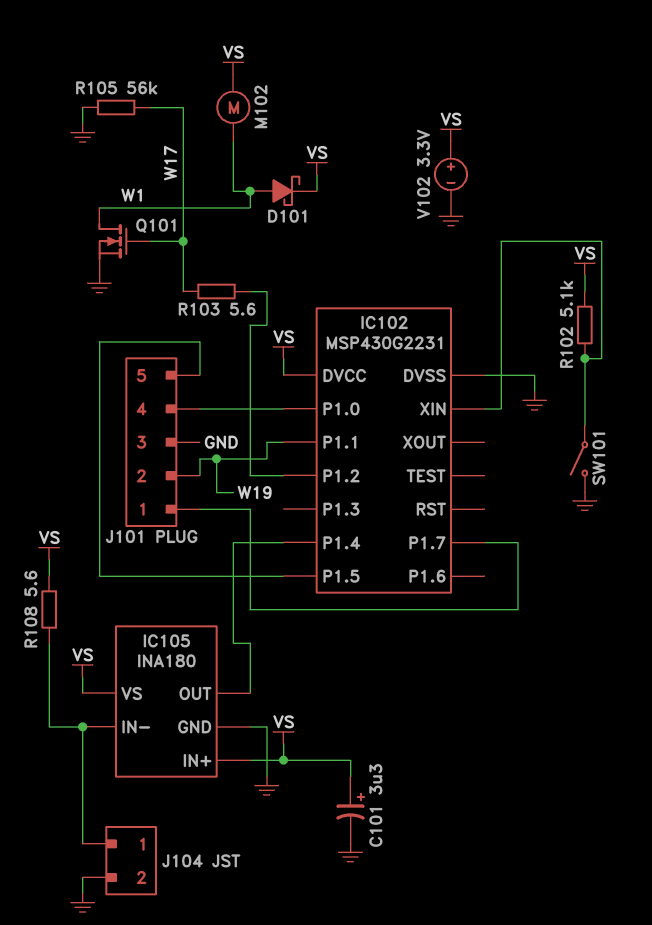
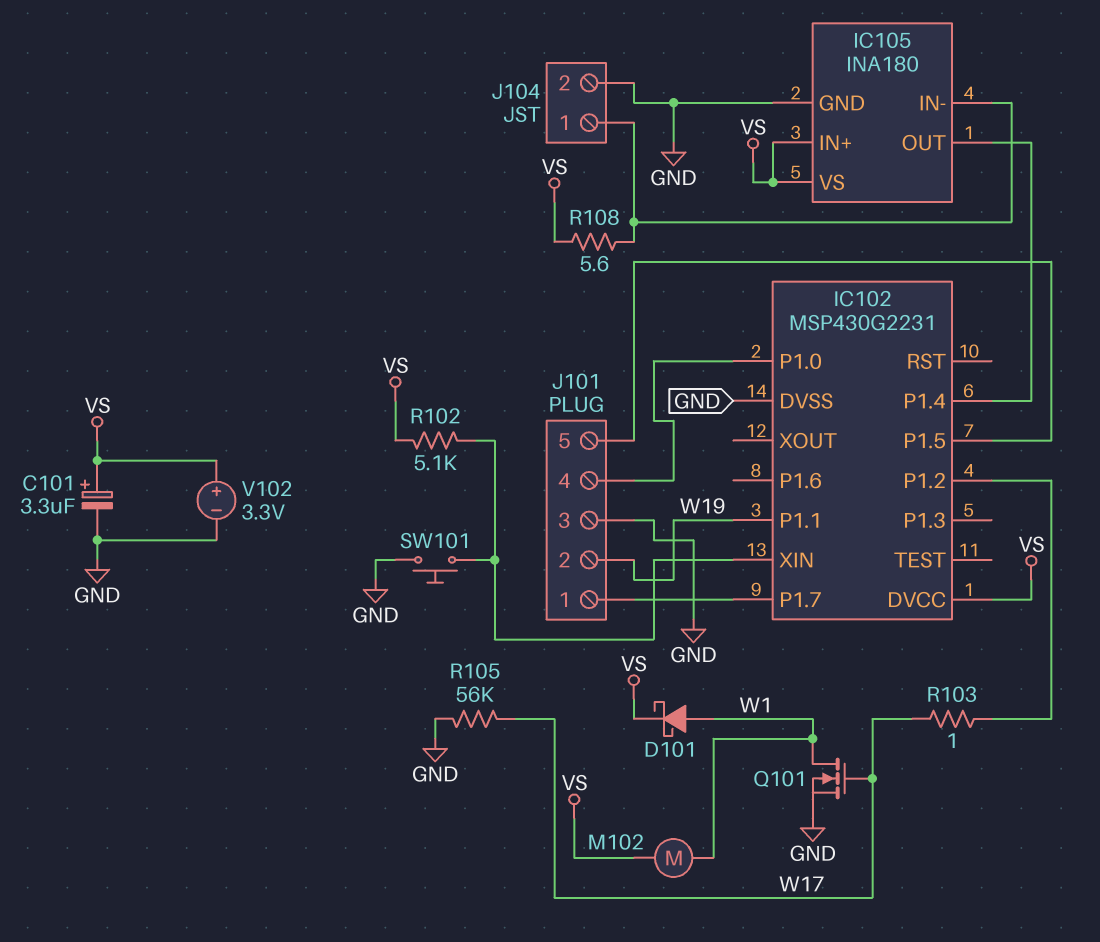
R103: 5.6 (IC102/P1.2, W17) -> 1 (IC102/P1.2, W17)
SW101: switch (GND, IC102/XIN) -> button (GND, IC102/XIN)

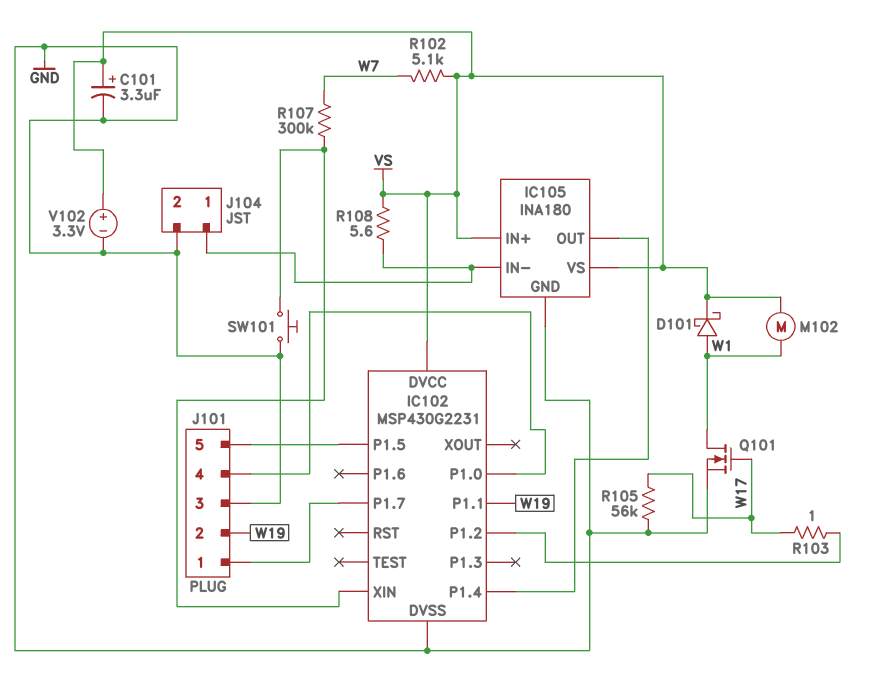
R102: 5.1k (IC102/XIN, VS) -> 5.1k (VS, W7)
R107: none -> 300k (IC102/XIN, W7)

